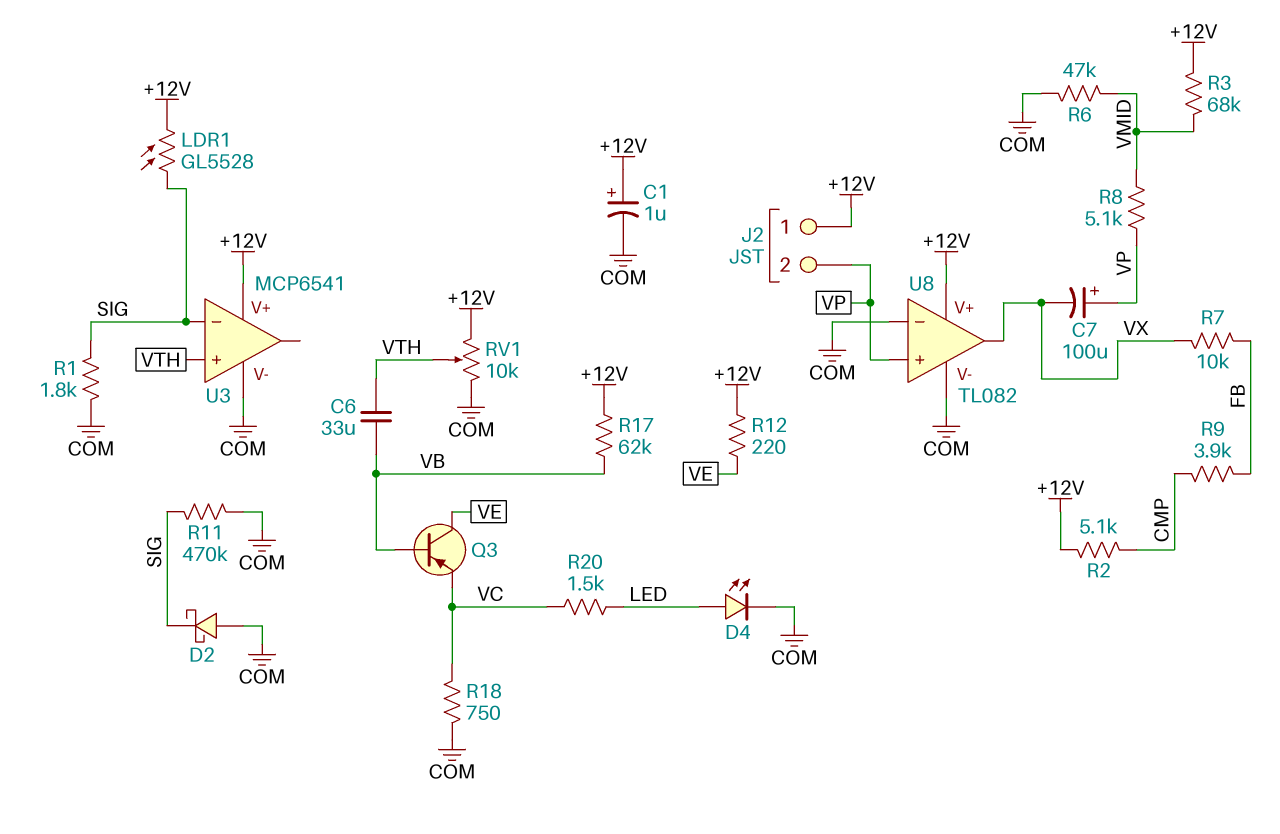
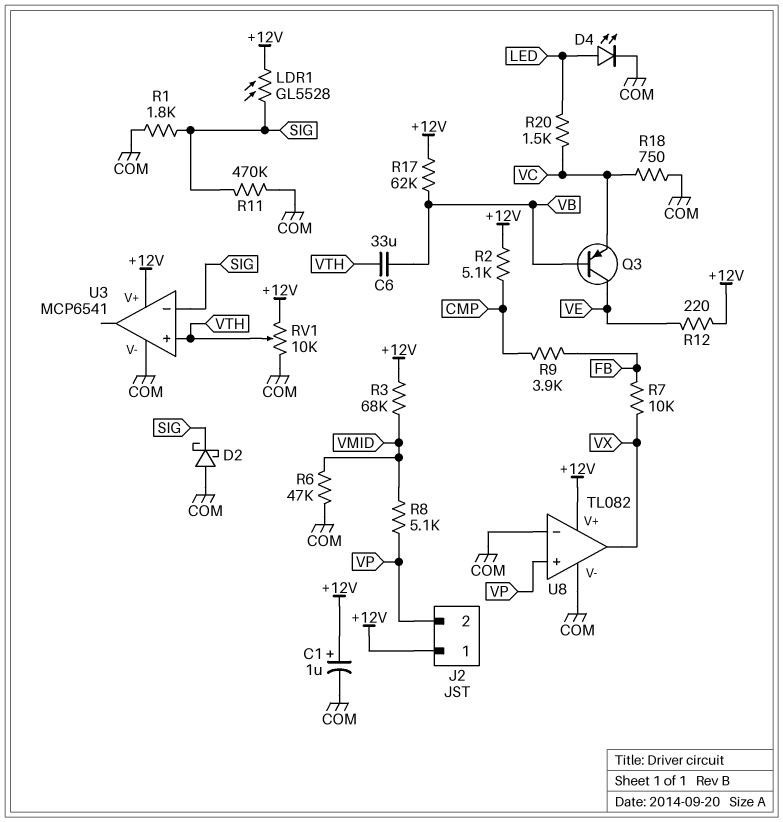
C7: 100uF (plus VP, minus VX) -> none

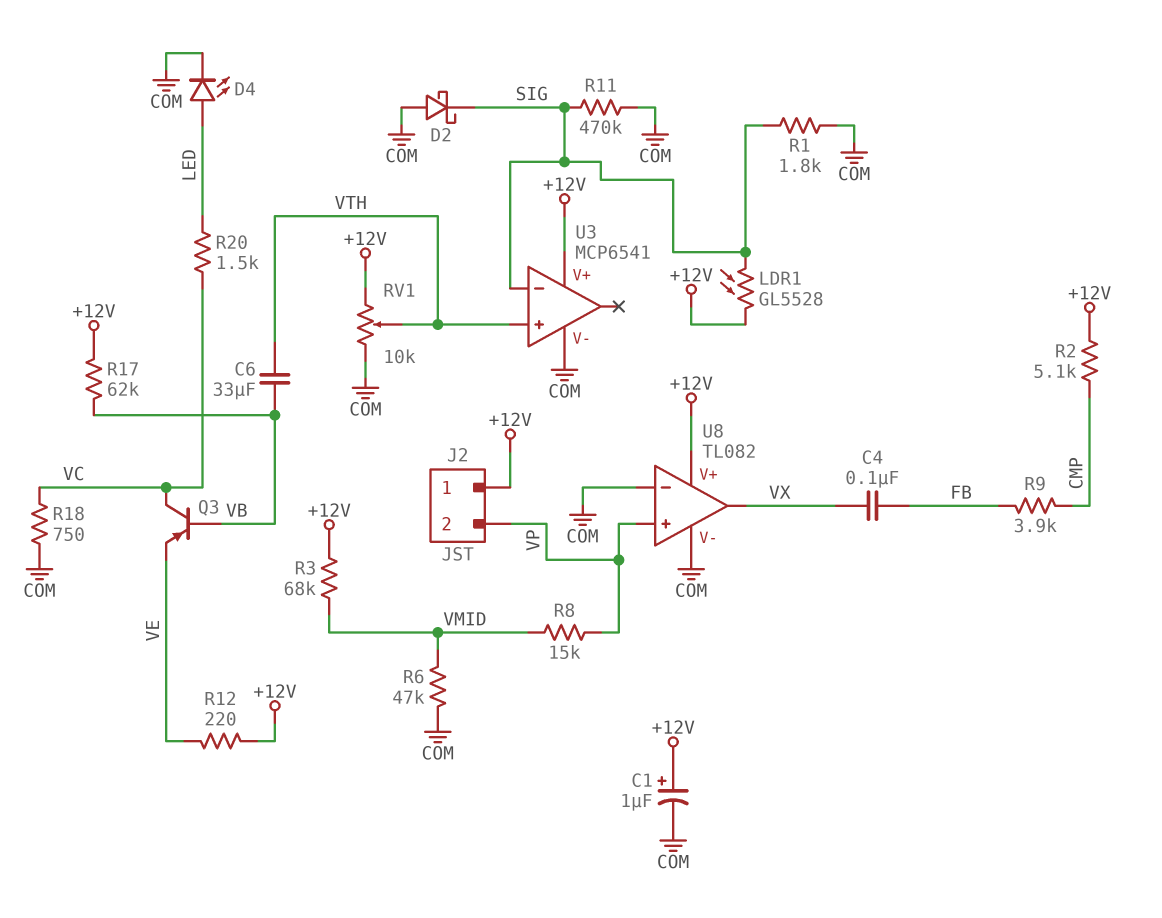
C4: none -> 100nF (FB, VX)
Q3: PNP (B VB, C VE, E VC) -> PNP (B VB, C VC, E VE)
R7: 10k (FB, VX) -> none
R8: 5.1k (VMID, VP) -> 15k (VMID, VP)

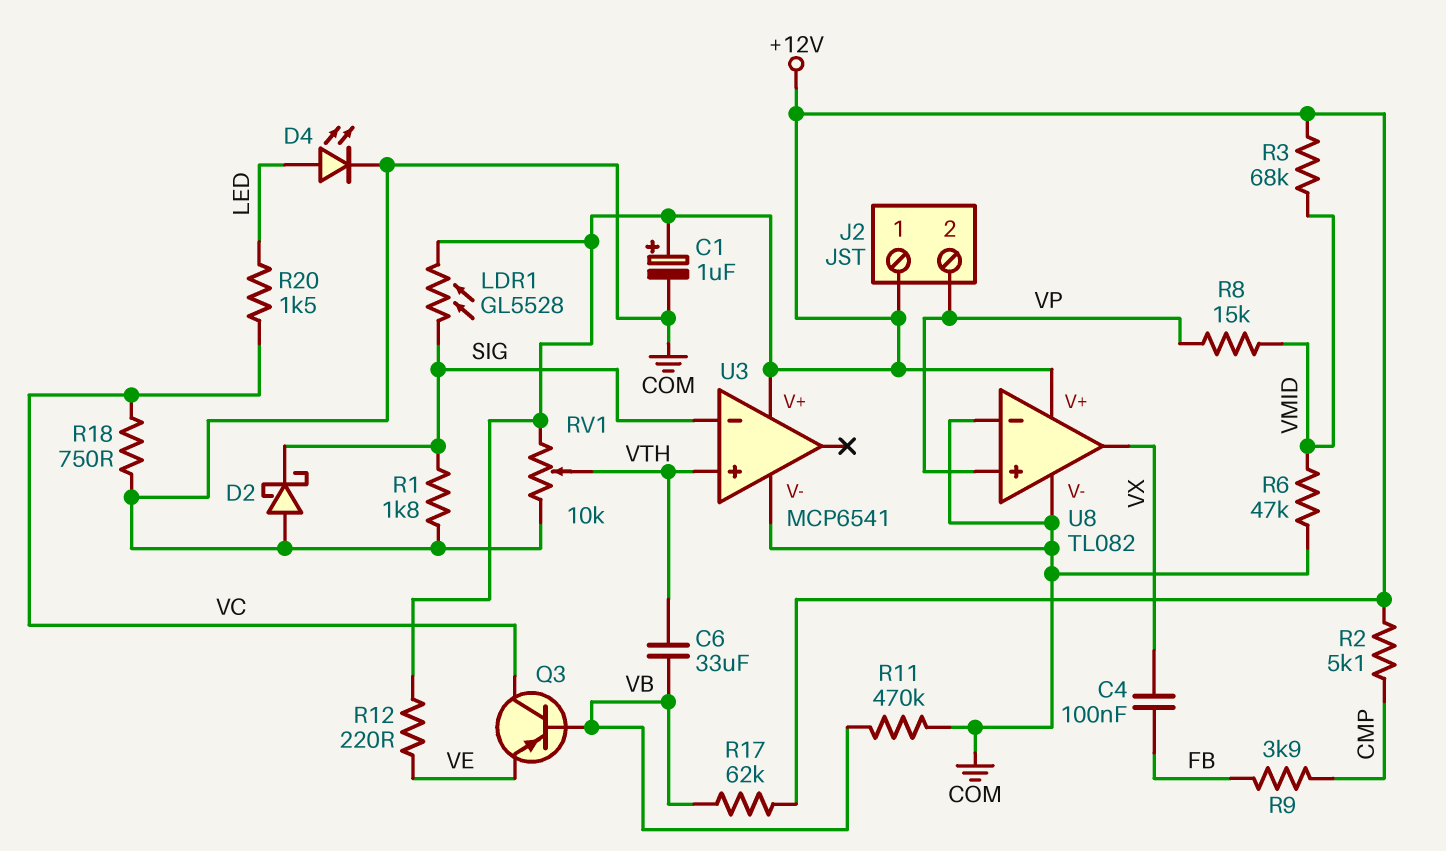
R11: 470k (COM, SIG) -> 470k (COM, VB)

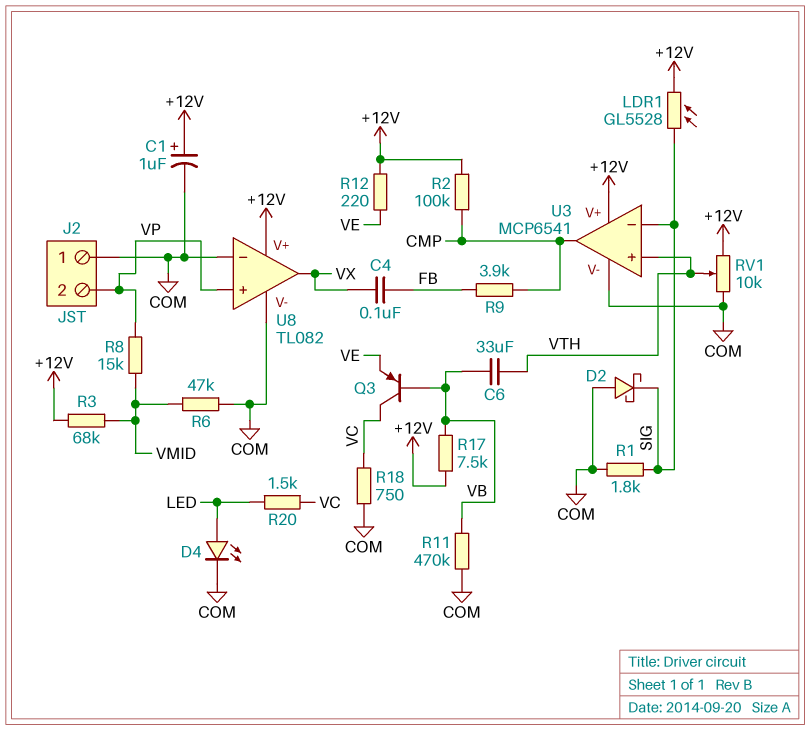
J2 pin 1: +12V -> COM
R2: 5.1k (+12V, CMP) -> 100k (+12V, CMP)
R17: 62k (+12V, VB) -> 7.5k (+12V, VB)
U3 pin out: none -> CMP

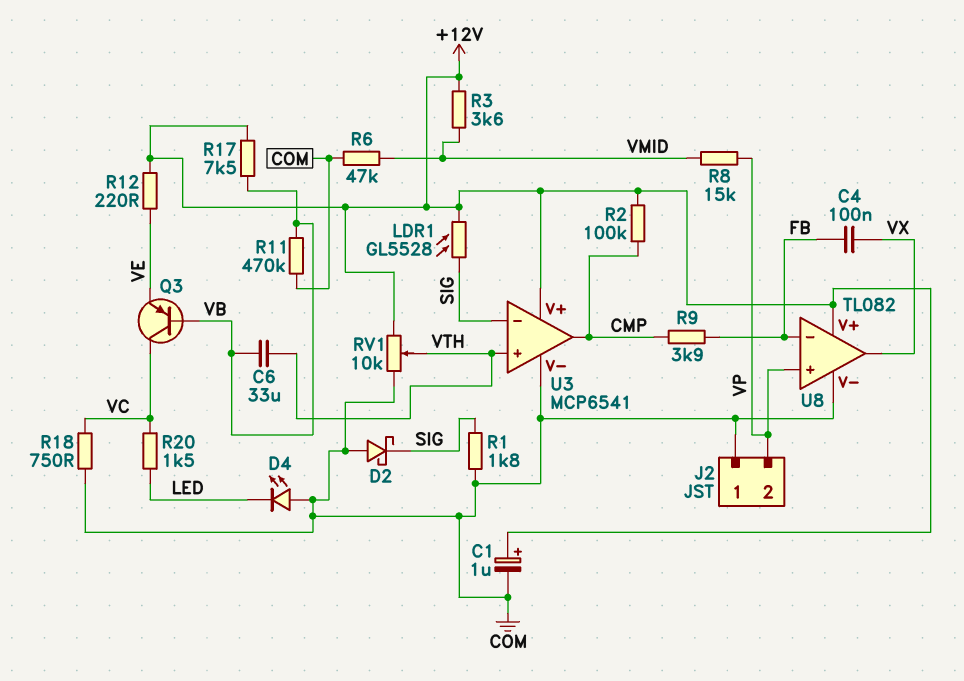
D4: LED (A LED, K COM) -> LED (A COM, K LED)
R3: 68k (+12V, VMID) -> 3.6k (+12V, VMID)
U8 pin in-: COM -> FB

